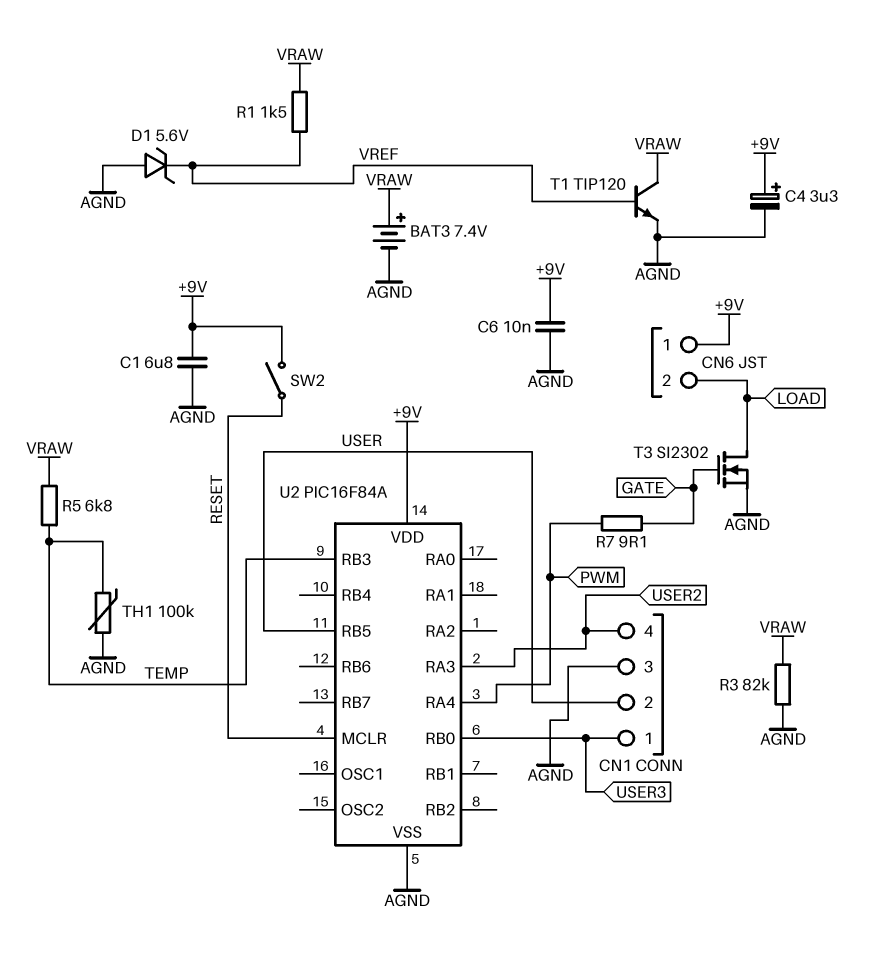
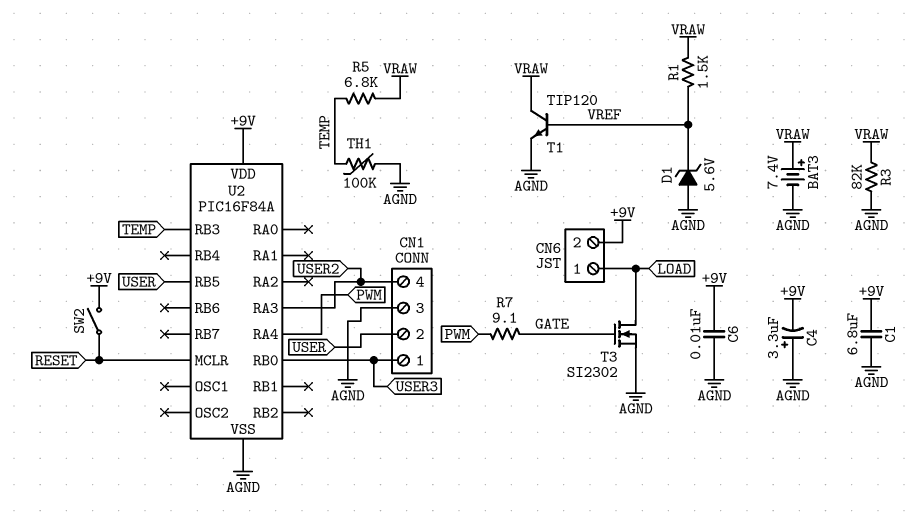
C4: 3.3uF (plus +9V, minus AGND) -> 3.3uF (plus AGND, minus +9V)
CN6 pin 1: +9V -> LOAD
CN6 pin 2: LOAD -> +9V

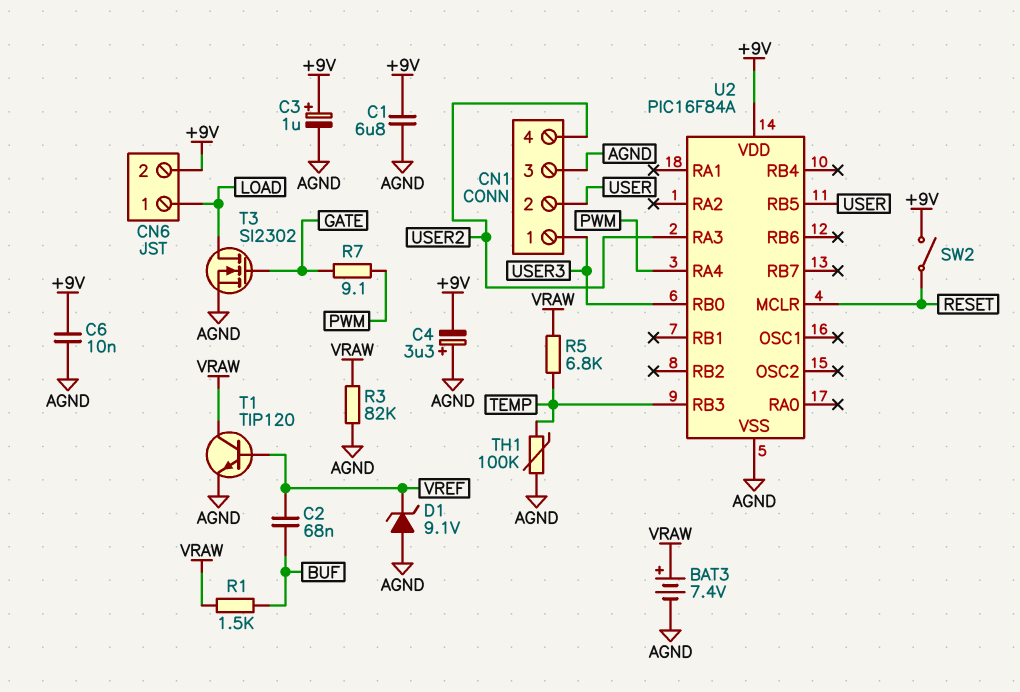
C2: none -> 68nF (BUF, VREF)
C3: none -> 1uF (plus +9V, minus AGND)
D1: zener 5.6V (A AGND, K VREF) -> zener 9.1V (A AGND, K VREF)
R1: 1.5k (VRAW, VREF) -> 1.5k (BUF, VRAW)

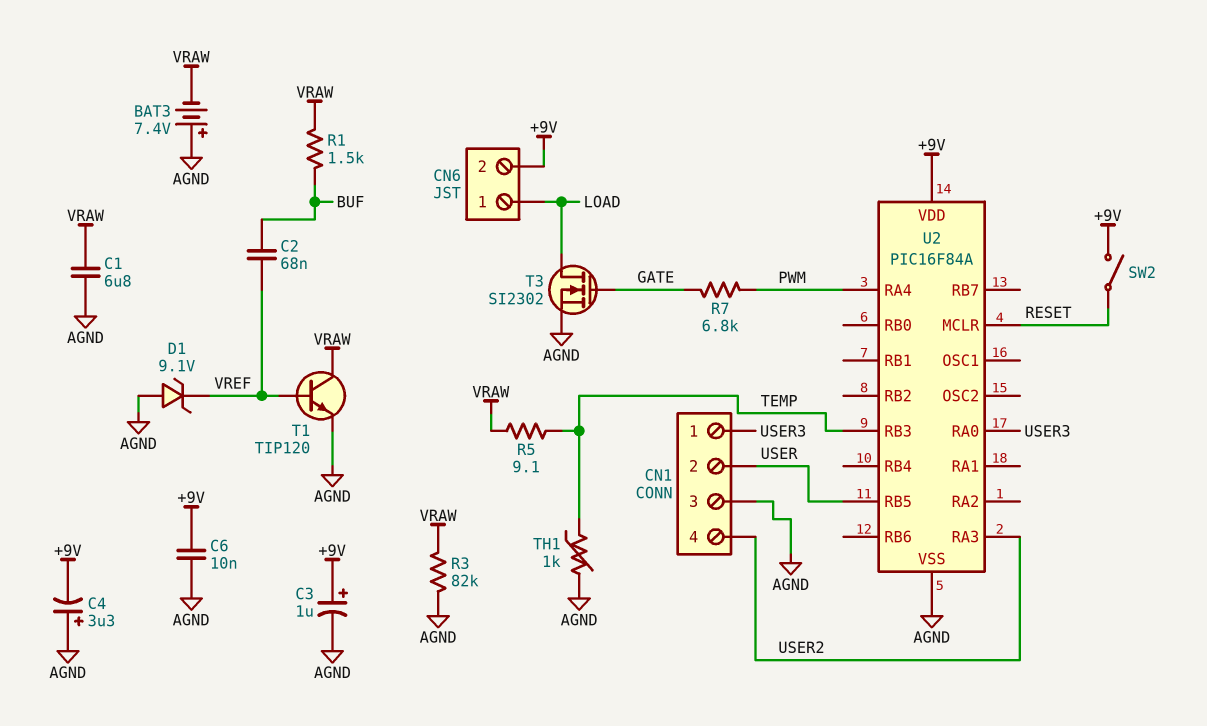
BAT3: 7.4V (plus VRAW, minus AGND) -> 7.4V (plus AGND, minus VRAW)
C1: 6.8uF (+9V, AGND) -> 6.8uF (AGND, VRAW)
R5: 6.8k (TEMP, VRAW) -> 9.1 (TEMP, VRAW)
R7: 9.1 (GATE, PWM) -> 6.8k (GATE, PWM)
TH1: 100k (AGND, TEMP) -> 1k (AGND, TEMP)
U2 pin RA0: none -> USER3
U2 pin RB0: USER3 -> none

